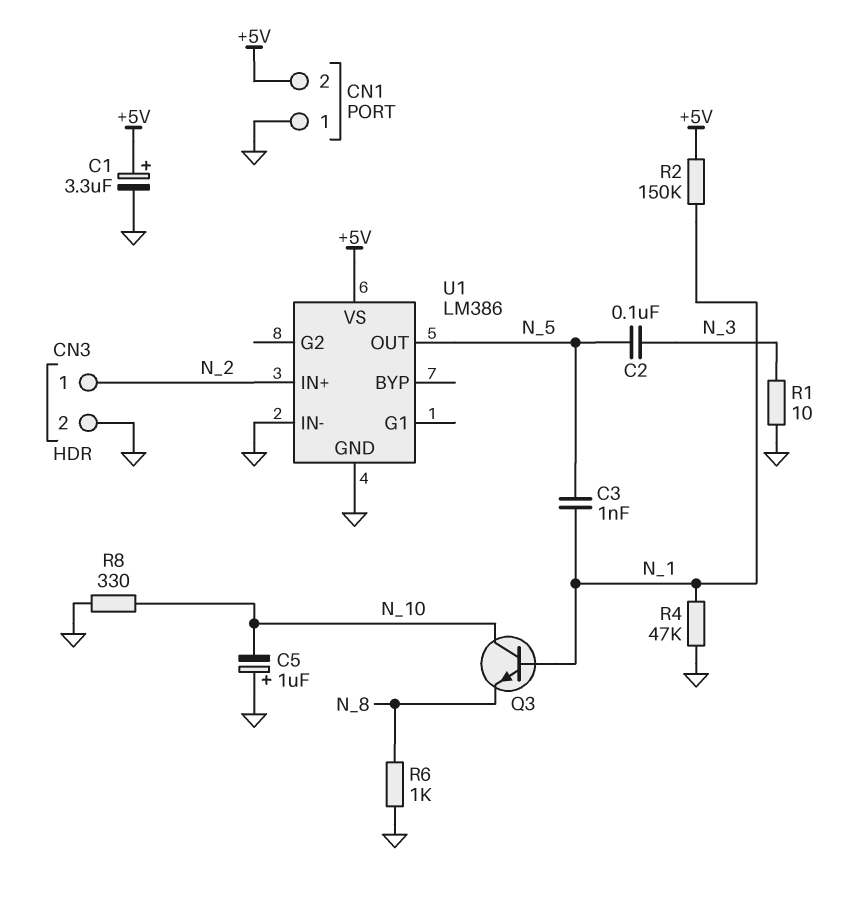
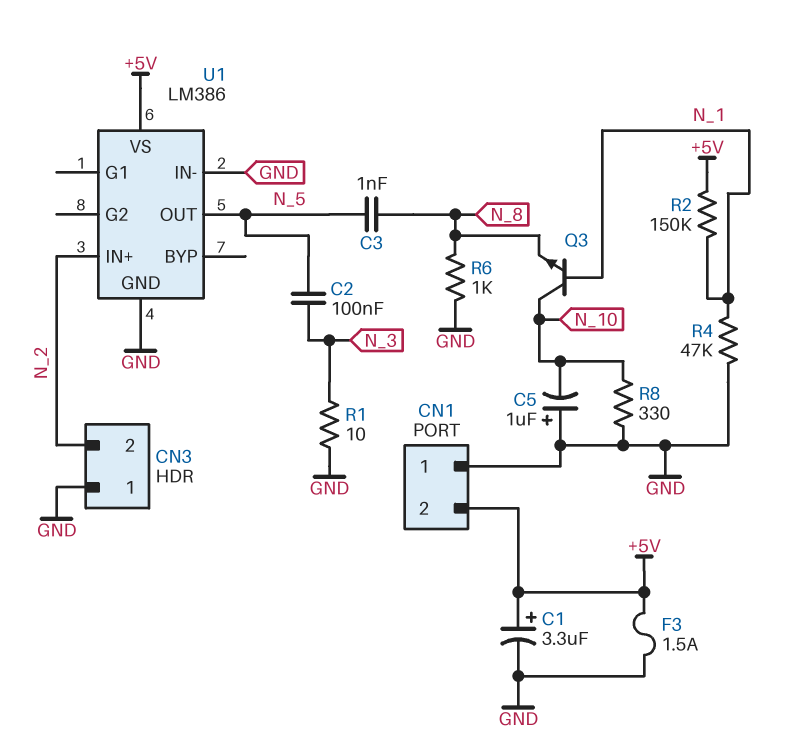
C3: 1nF (N_1, N_5) -> 1nF (N_5, N_8)
CN3 pin 1: N_2 -> GND
CN3 pin 2: GND -> N_2
F3: none -> 1.5A (+5V, GND)

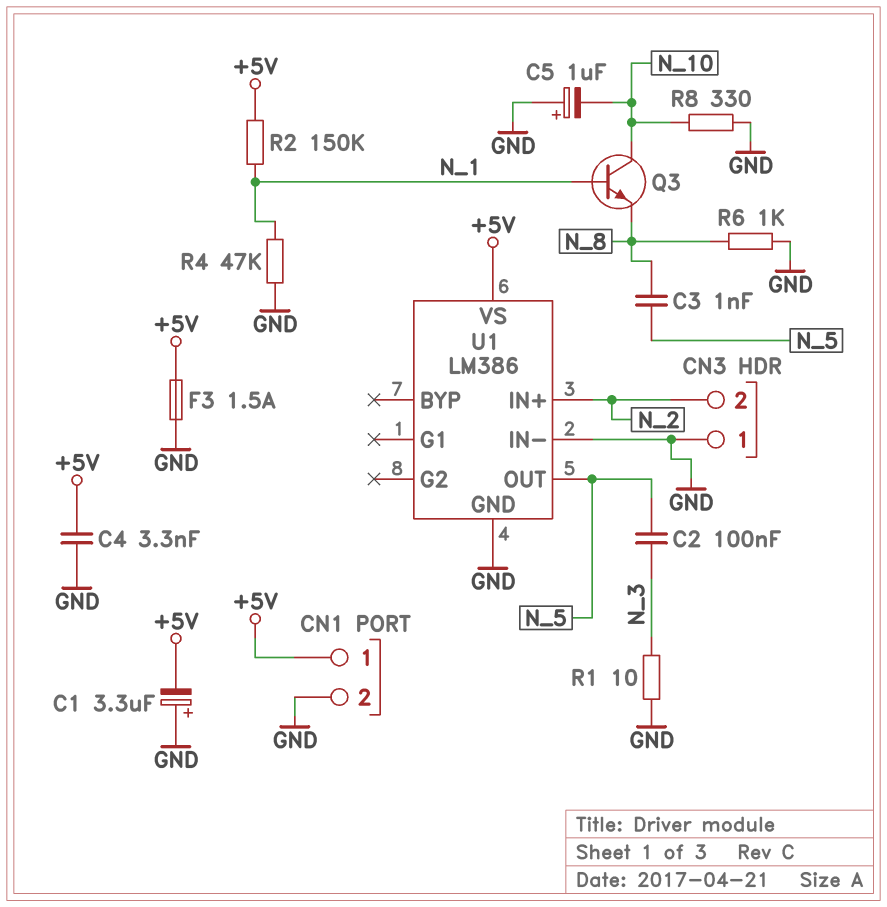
C1: 3.3uF (plus +5V, minus GND) -> 3.3uF (plus GND, minus +5V)
C4: none -> 3.3nF (+5V, GND)
CN1 pin 1: GND -> +5V
CN1 pin 2: +5V -> GND

